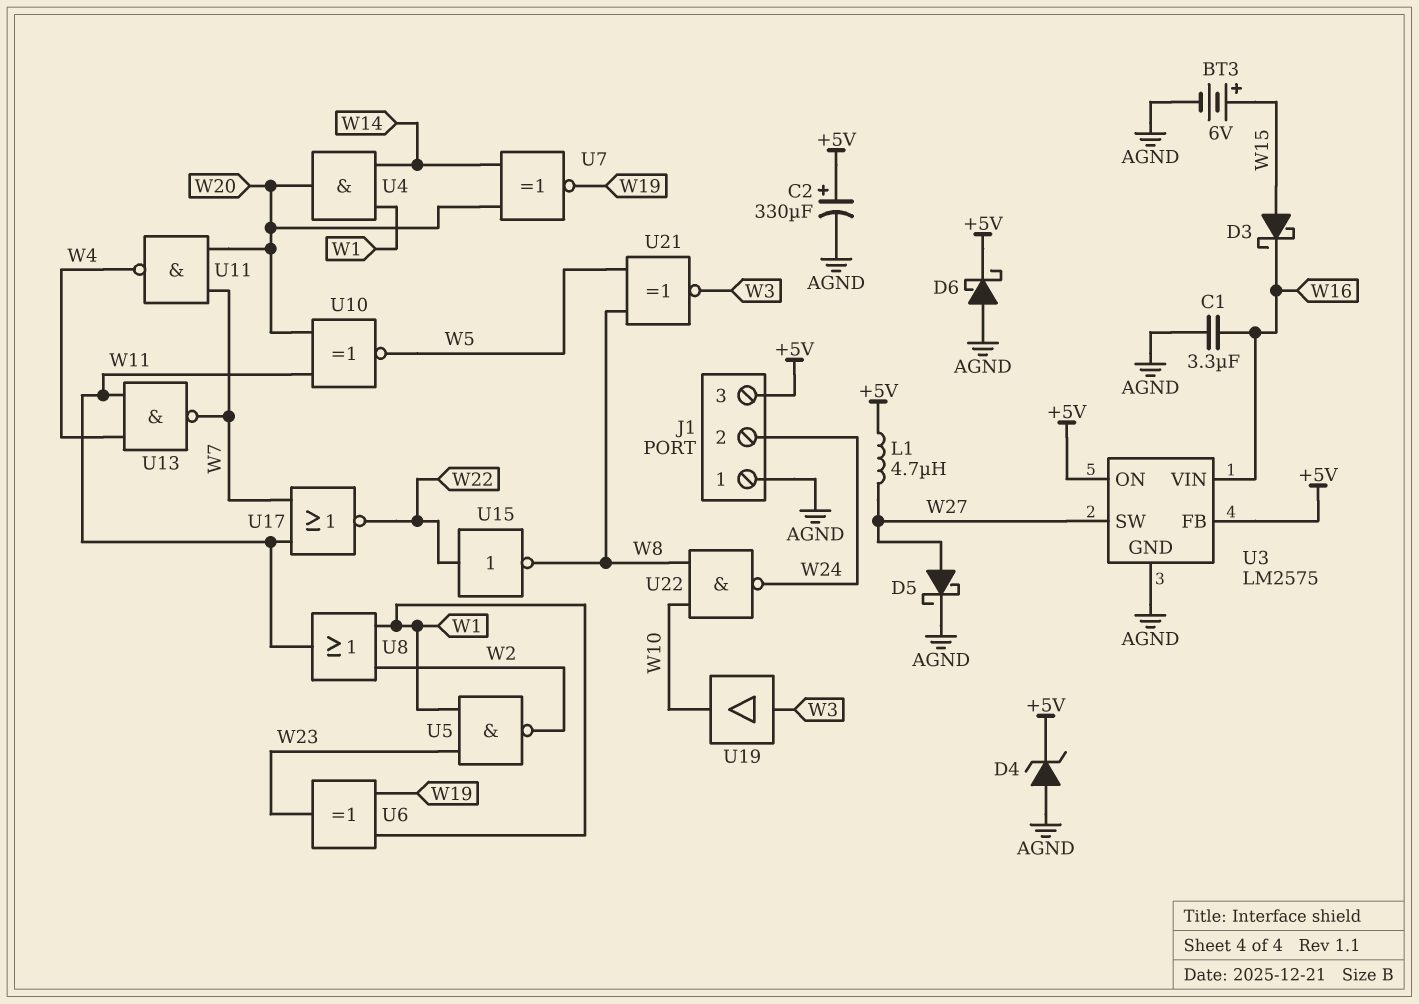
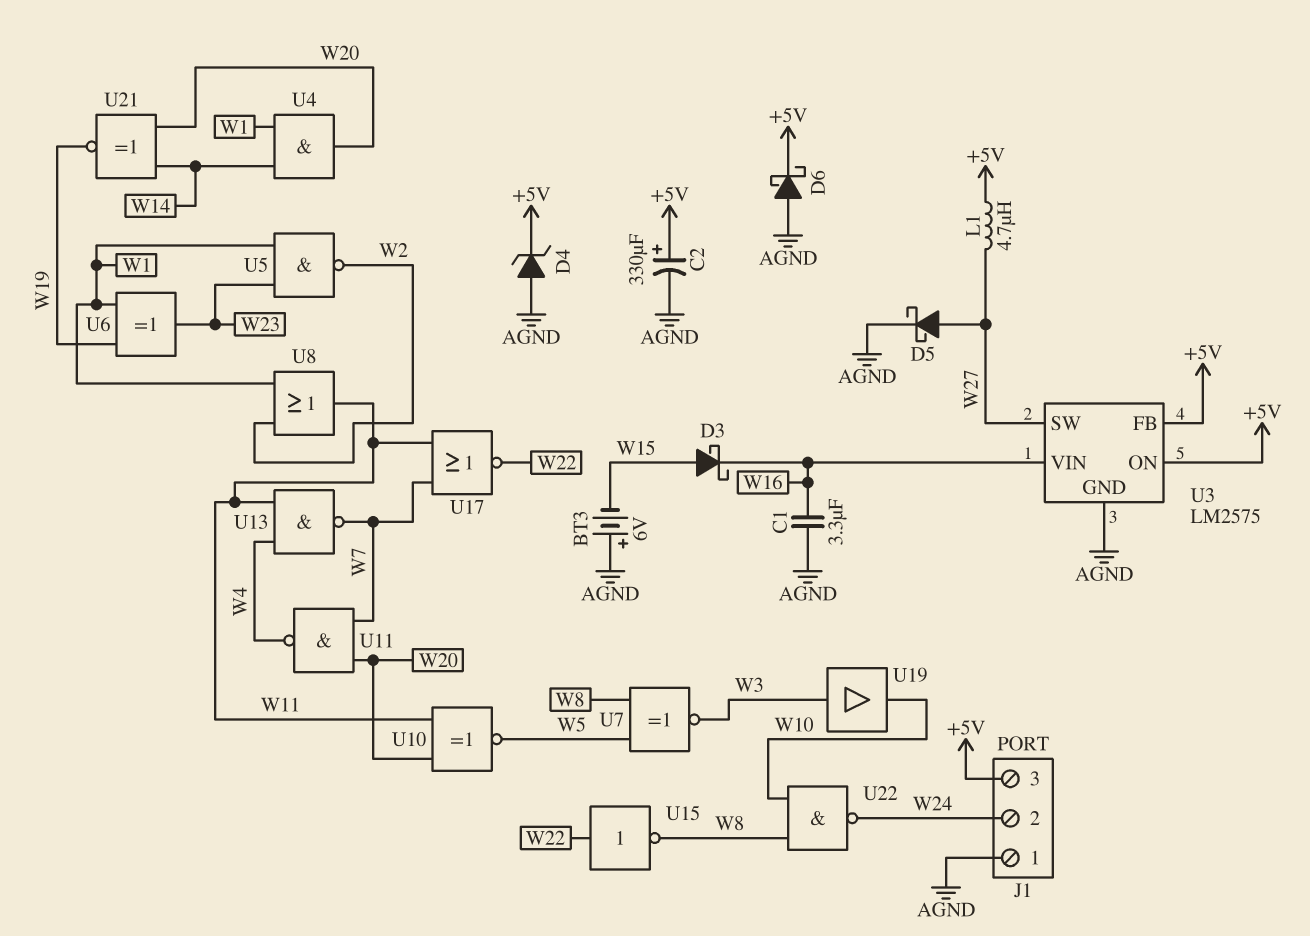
BT3: 6V (plus W15, minus AGND) -> 6V (plus AGND, minus W15)
U7: XNOR (in W14, in W20, out W19) -> XNOR (in W5, in W8, out W3)
U21: XNOR (in W5, in W8, out W3) -> XNOR (in W14, in W20, out W19)

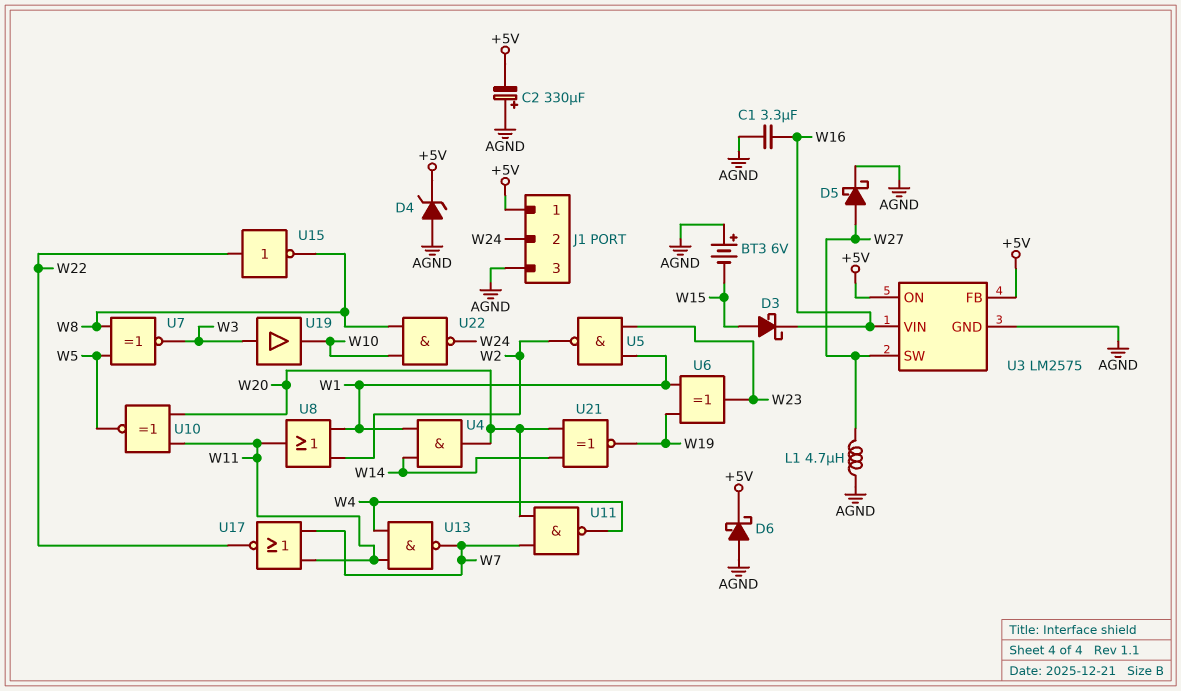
C2: 330uF (plus +5V, minus AGND) -> 330uF (plus AGND, minus +5V)
J1 pin 1: AGND -> +5V
J1 pin 3: +5V -> AGND
L1: 4.7uH (+5V, W27) -> 4.7uH (AGND, W27)

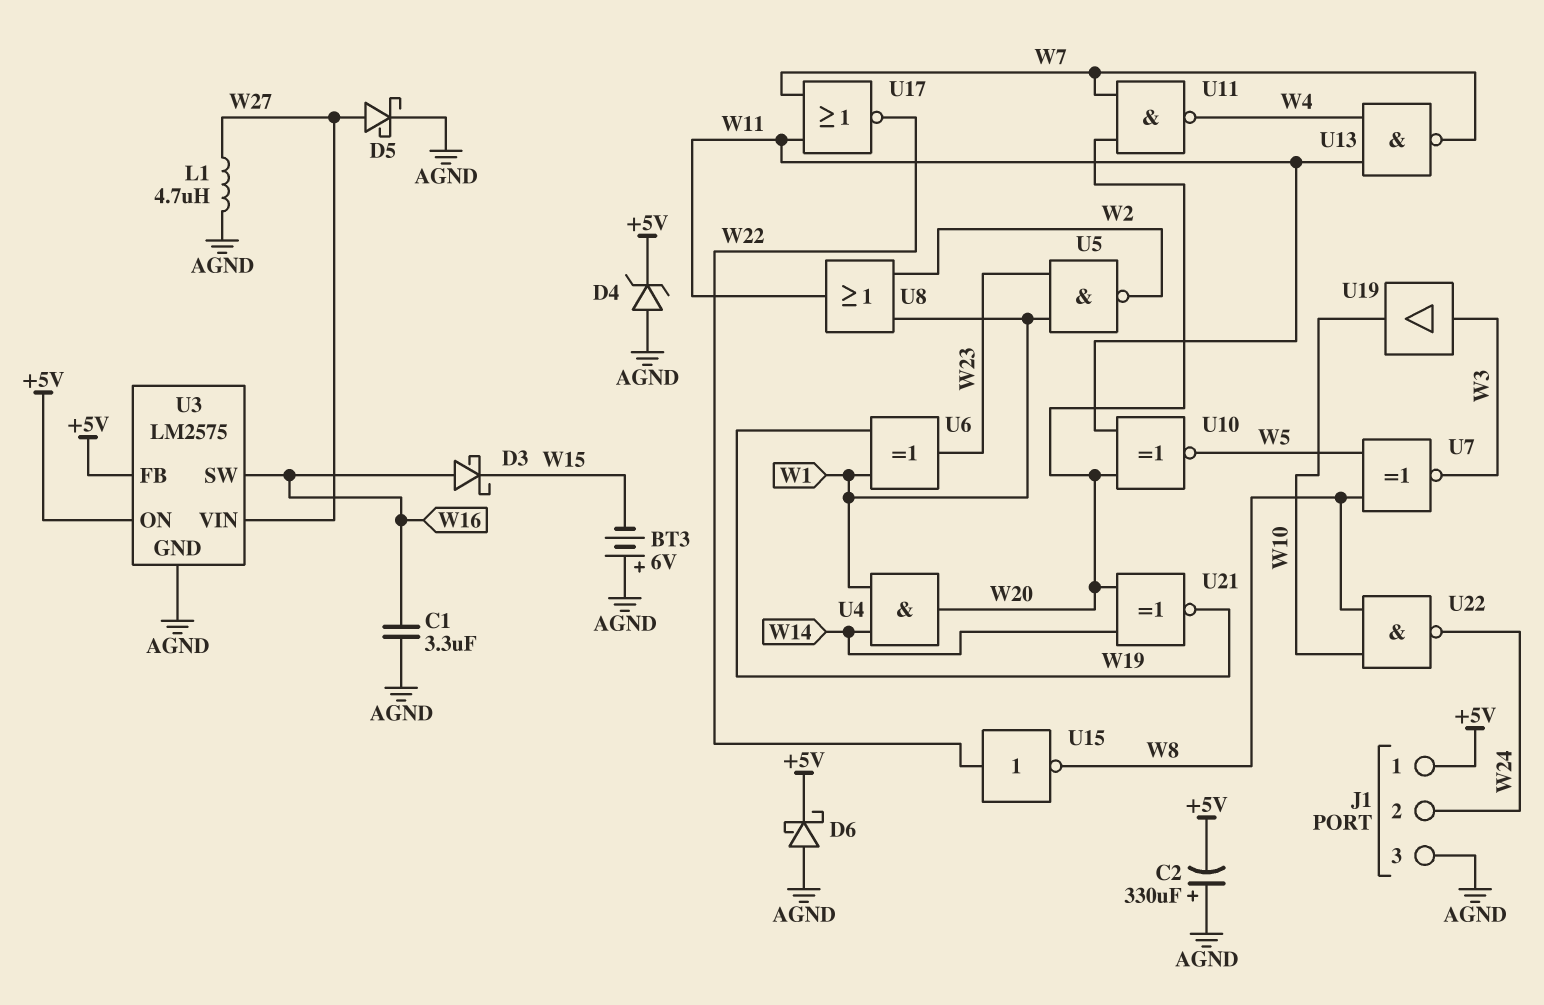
D3: schottky (A W15, K W16) -> schottky (A W16, K W15)
U3 pin SW: W27 -> W16
U3 pin VIN: W16 -> W27

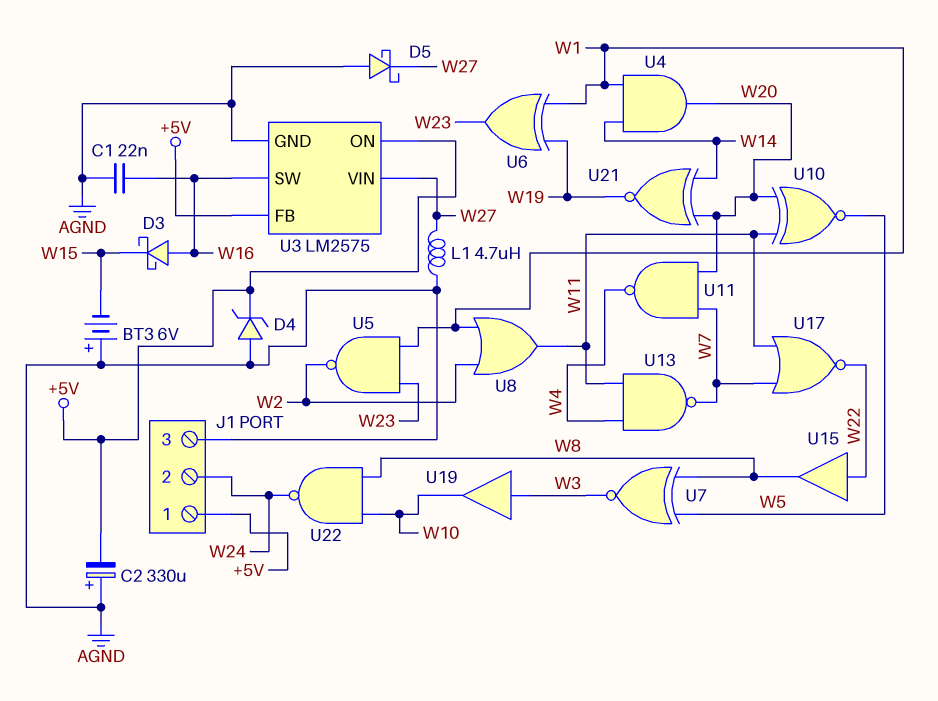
C1: 3.3uF (AGND, W16) -> 22nF (AGND, W16)
D5: schottky (A W27, K AGND) -> schottky (A AGND, K W27)
D6: schottky (A AGND, K +5V) -> none
U15: NOT (in W22, out W8) -> buffer (in W22, out W8)

